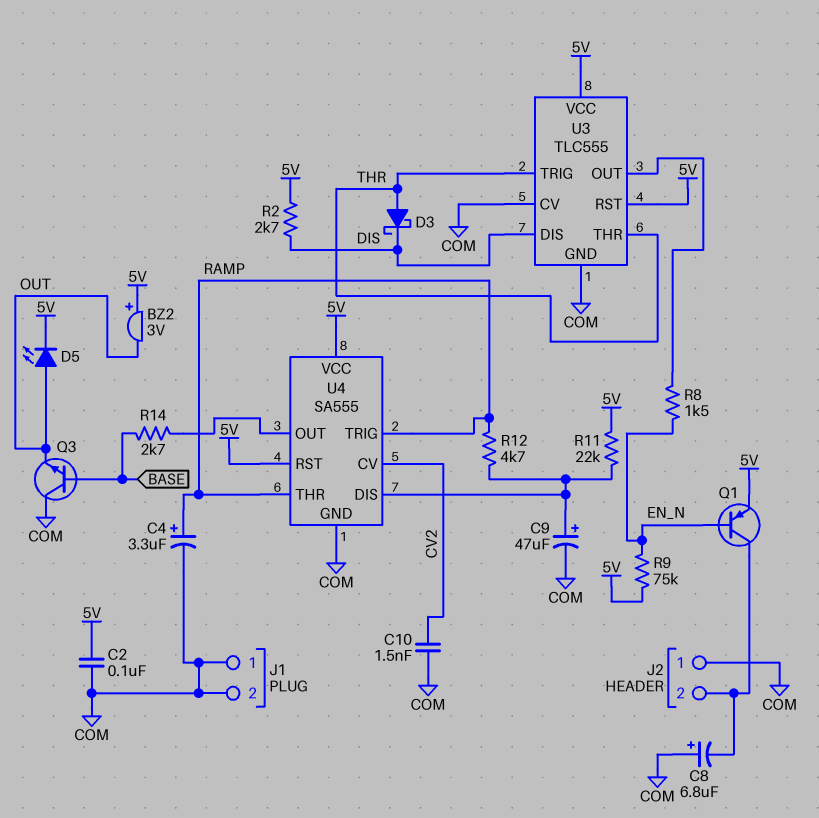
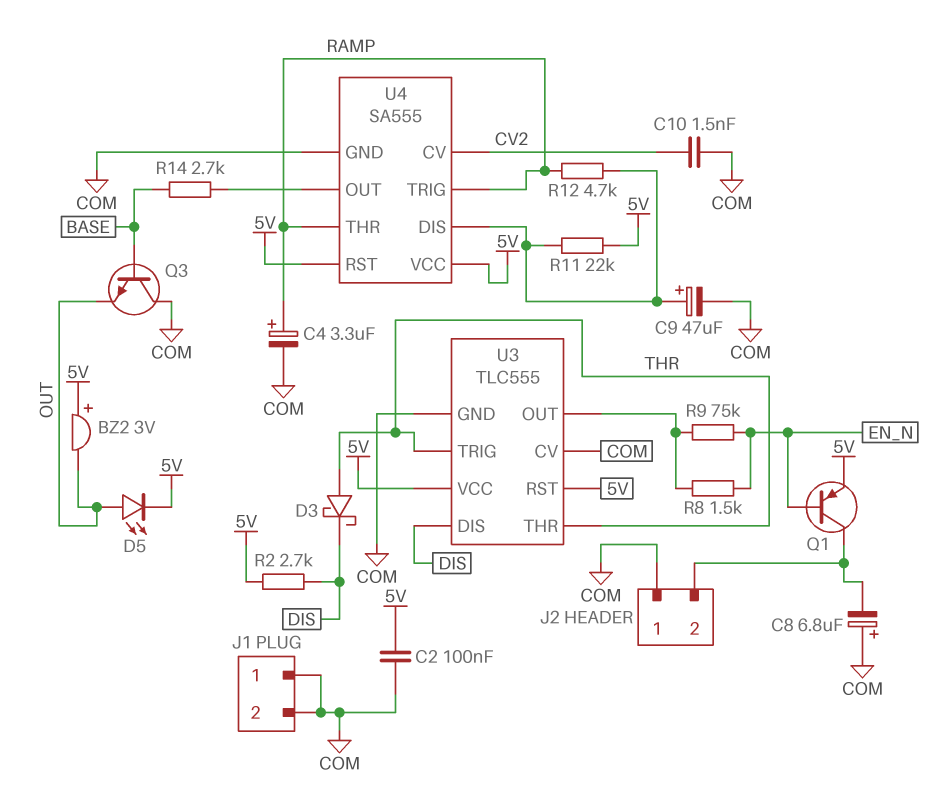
R9: 75k (5V, EN_N) -> 75k (EN_N, U3/OUT)

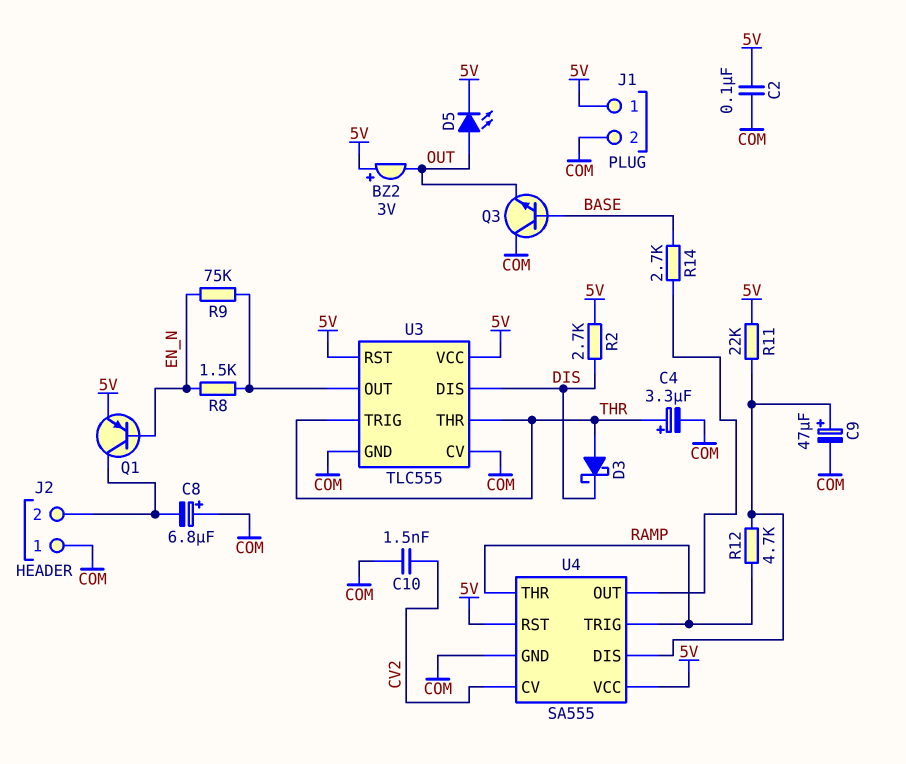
C4: 3.3uF (plus RAMP, minus COM) -> 3.3uF (plus THR, minus COM)
J1 pin 1: COM -> 5V

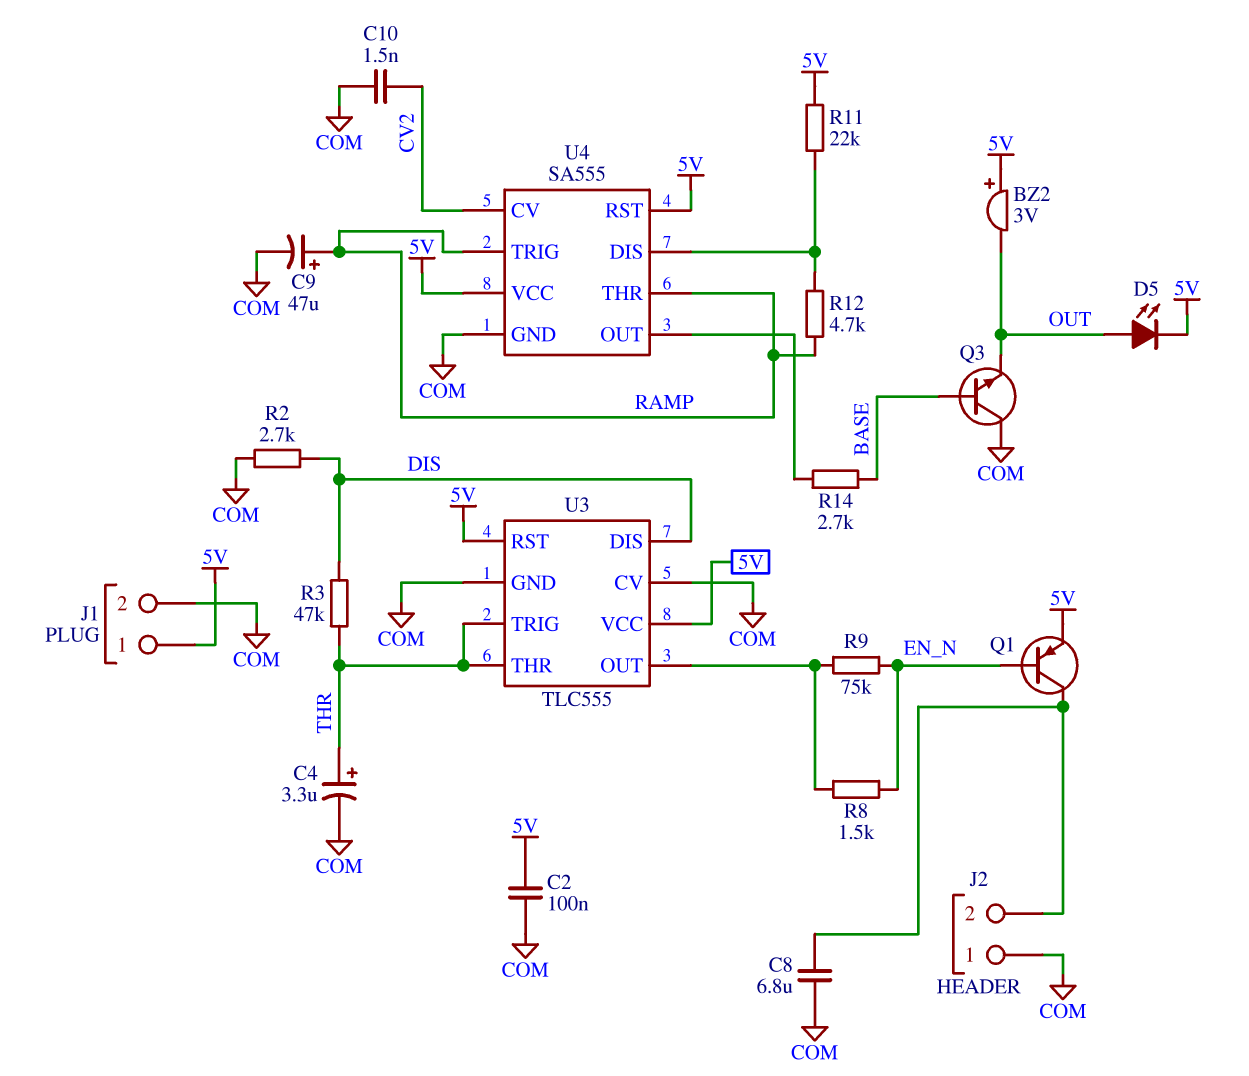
C8: 6.8uF (plus COM, minus J2/2) -> 6.8uF (COM, J2/2)
C9: 47uF (plus U4/DIS, minus COM) -> 47uF (plus RAMP, minus COM)
D3: schottky (A THR, K DIS) -> none
R2: 2.7k (5V, DIS) -> 2.7k (COM, DIS)
R3: none -> 47k (DIS, THR)

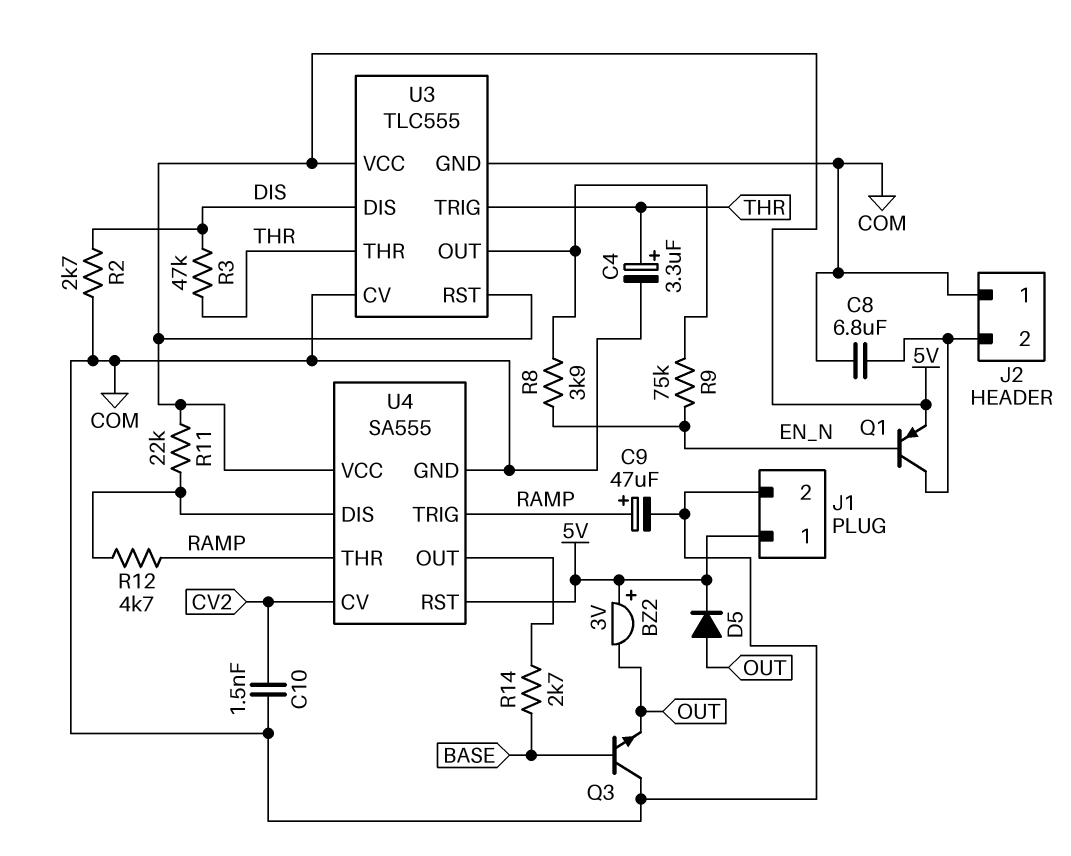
C2: 100nF (5V, COM) -> none
D5: LED (A OUT, K 5V) -> diode (A OUT, K 5V)
R8: 1.5k (EN_N, U3/OUT) -> 3.9k (EN_N, U3/OUT)

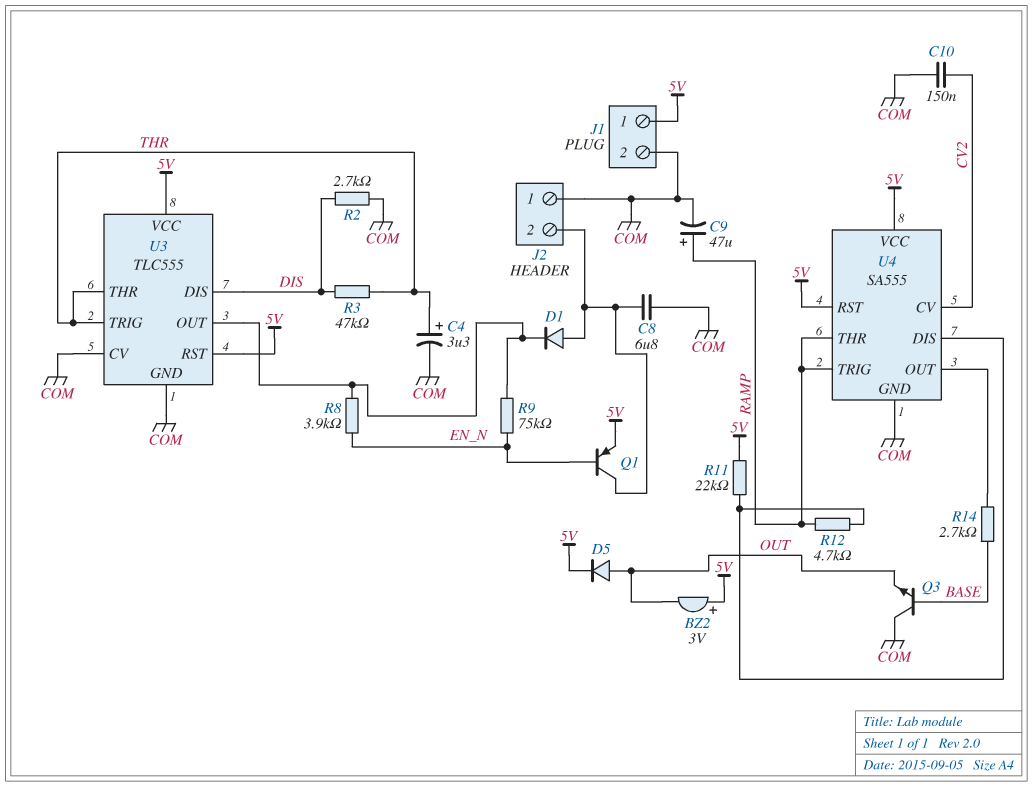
C10: 1.5nF (COM, CV2) -> 150nF (COM, CV2)
D1: none -> diode (A J2/2, K U3/OUT)

